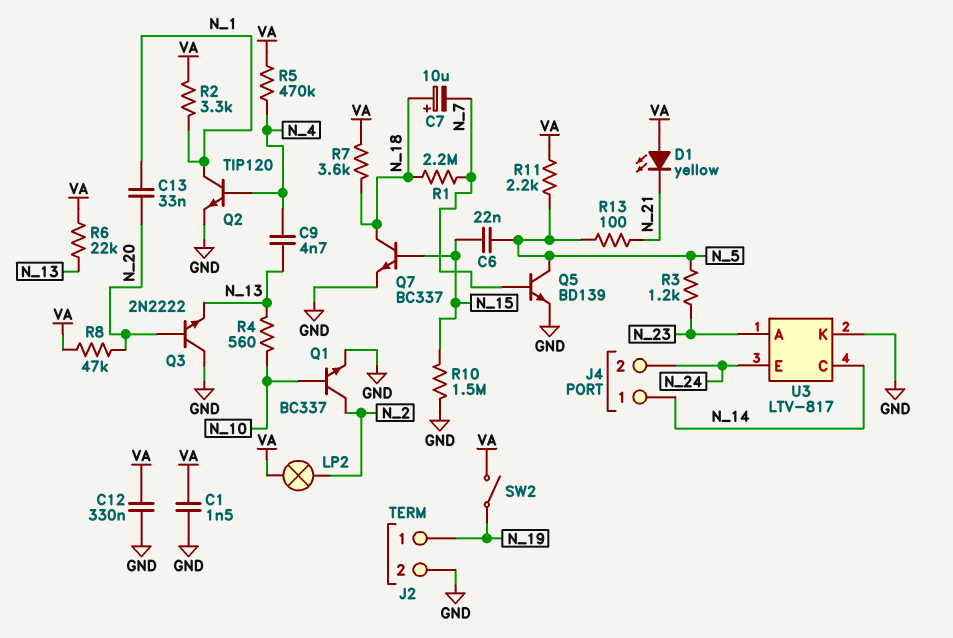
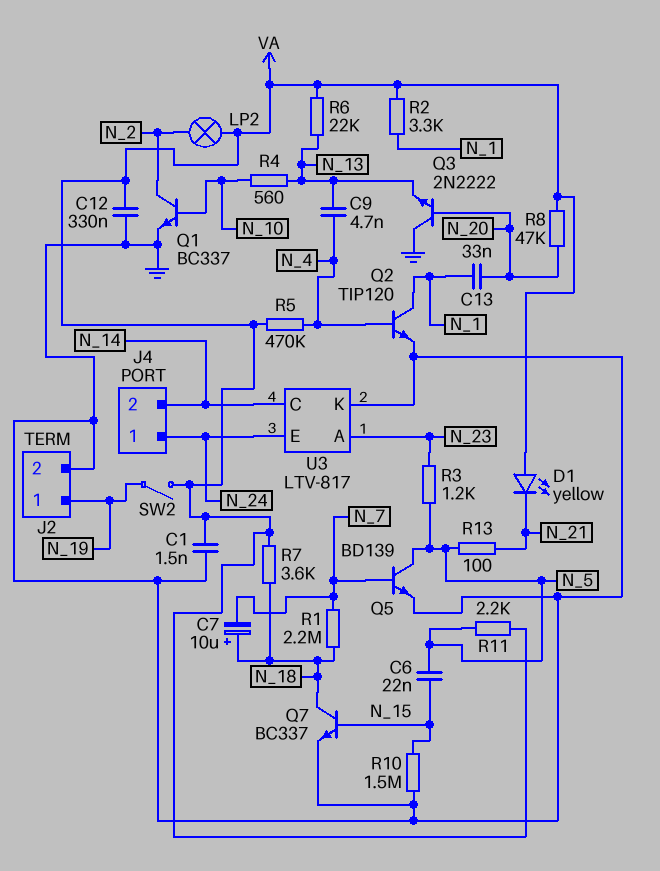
J4 pin 1: N_14 -> N_24
J4 pin 2: N_24 -> N_14

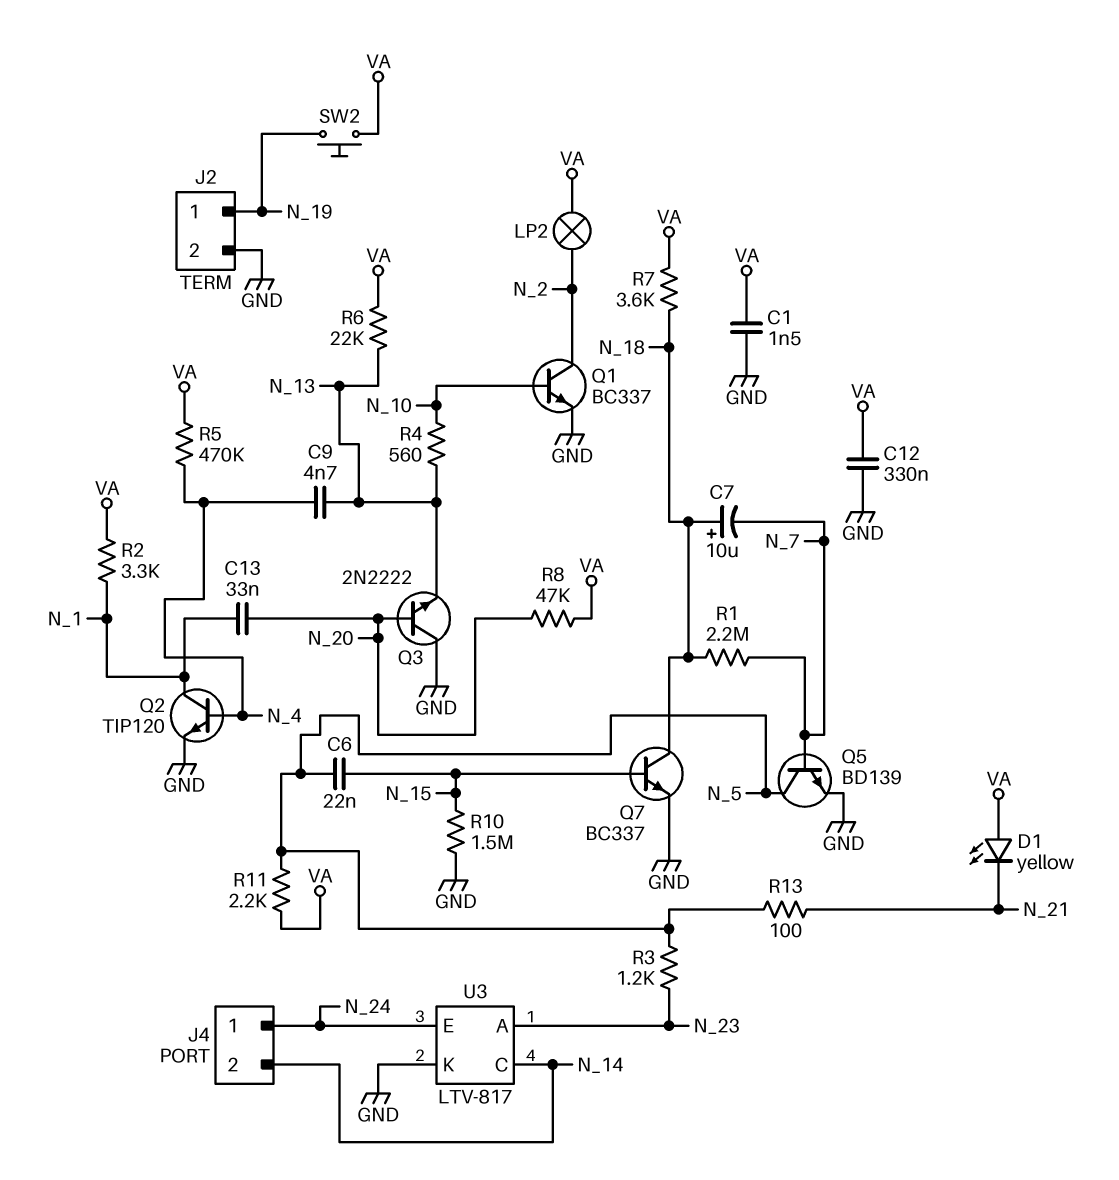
SW2: switch (N_19, VA) -> button (N_19, VA)

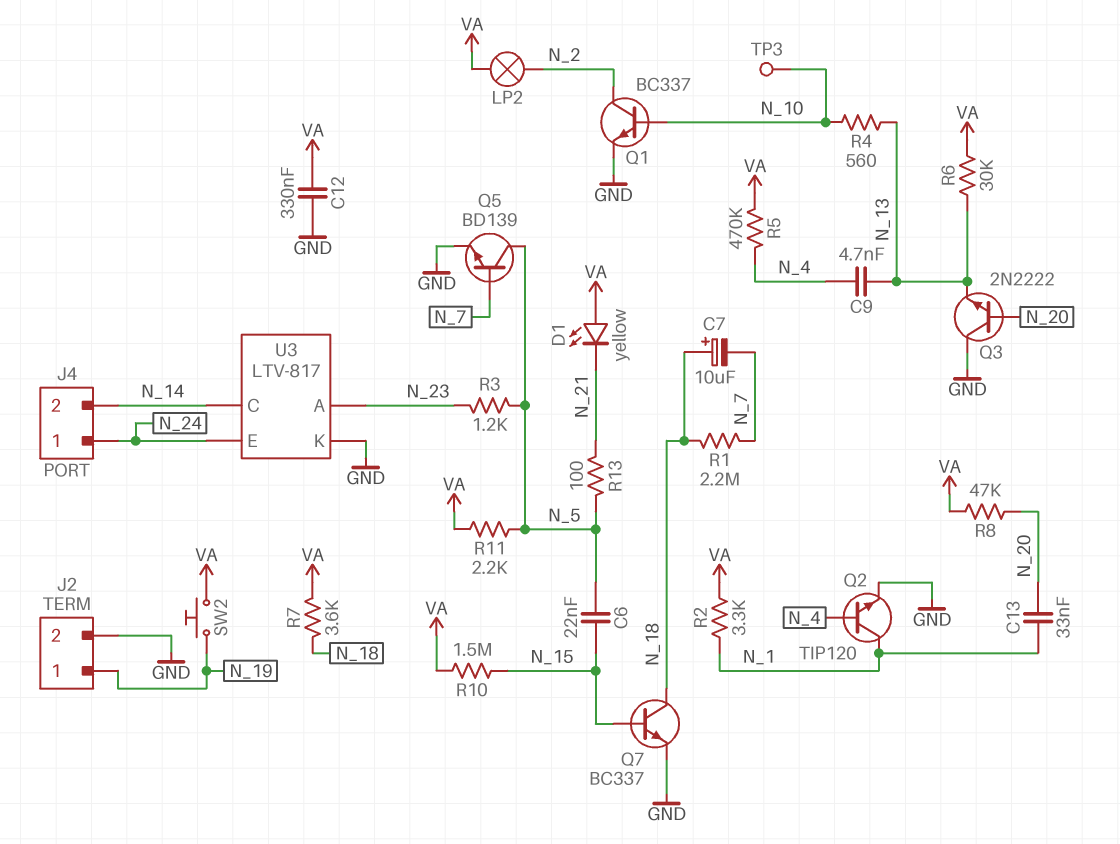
C1: 1.5nF (GND, VA) -> none
R6: 22k (N_13, VA) -> 30k (N_13, VA)
R10: 1.5M (GND, N_15) -> 1.5M (N_15, VA)
TP3: none -> test point (N_10)

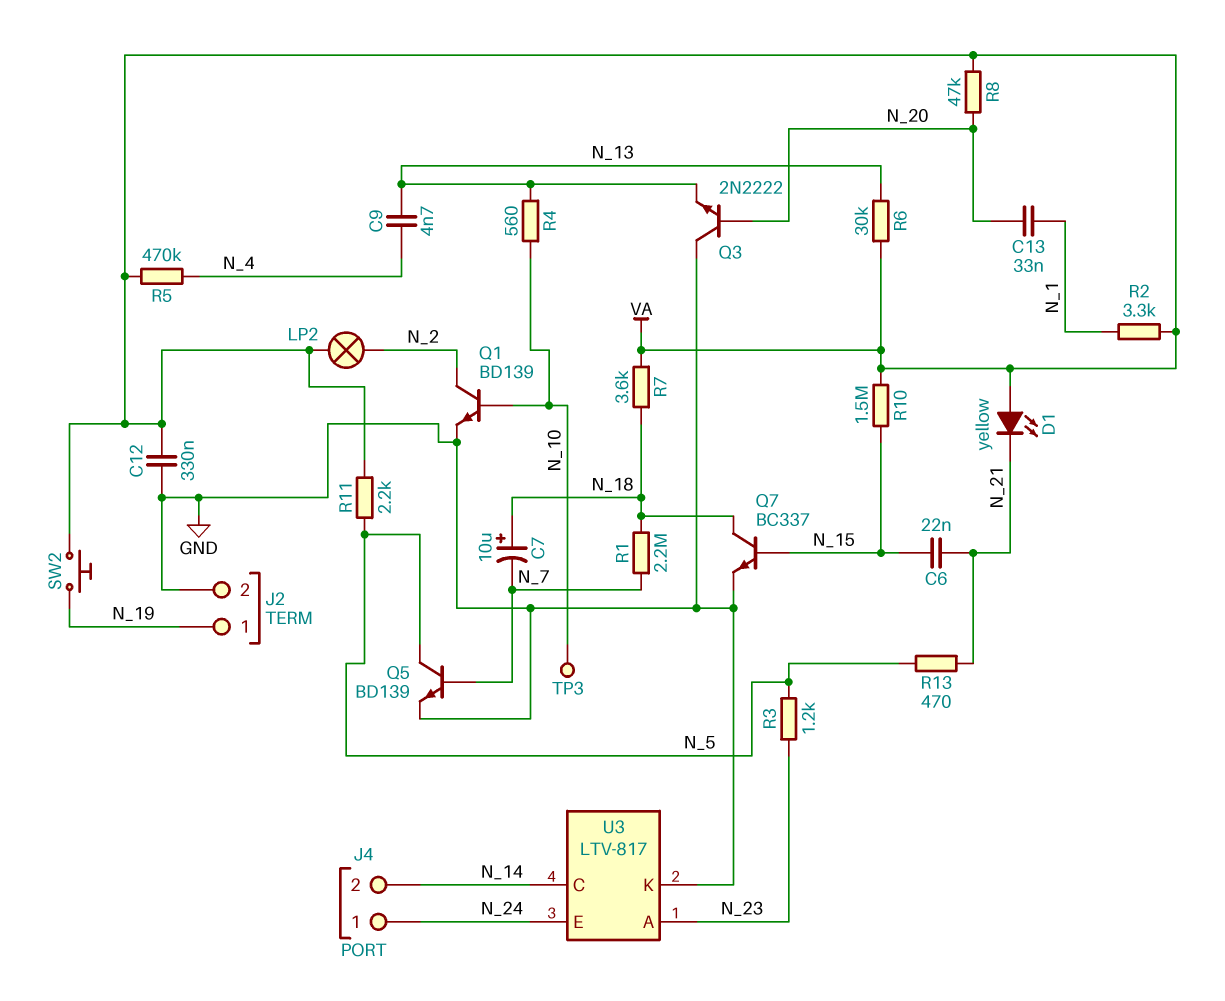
C6: 22nF (N_5, N_15) -> 22nF (N_15, N_21)
Q1: NPN BC337 (B N_10, C N_2, E GND) -> NPN BD139 (B N_10, C N_2, E GND)
Q2: NPN TIP120 (B N_4, C N_1, E GND) -> none
R13: 100 (N_5, N_21) -> 470 (N_5, N_21)

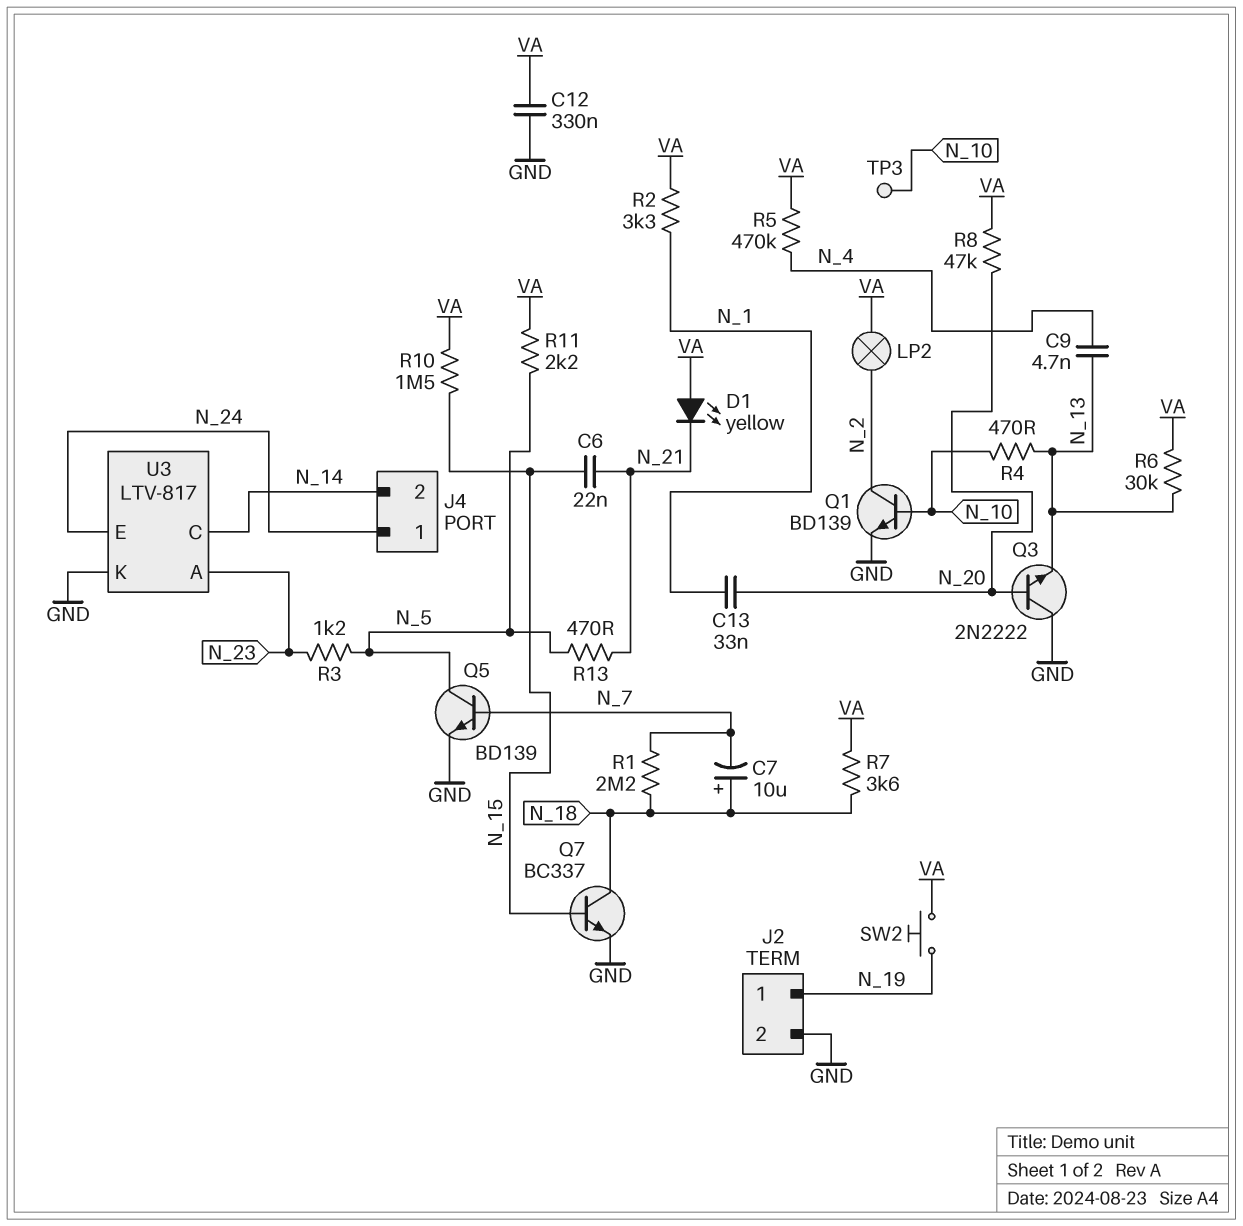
R4: 560 (N_10, N_13) -> 470 (N_10, N_13)

